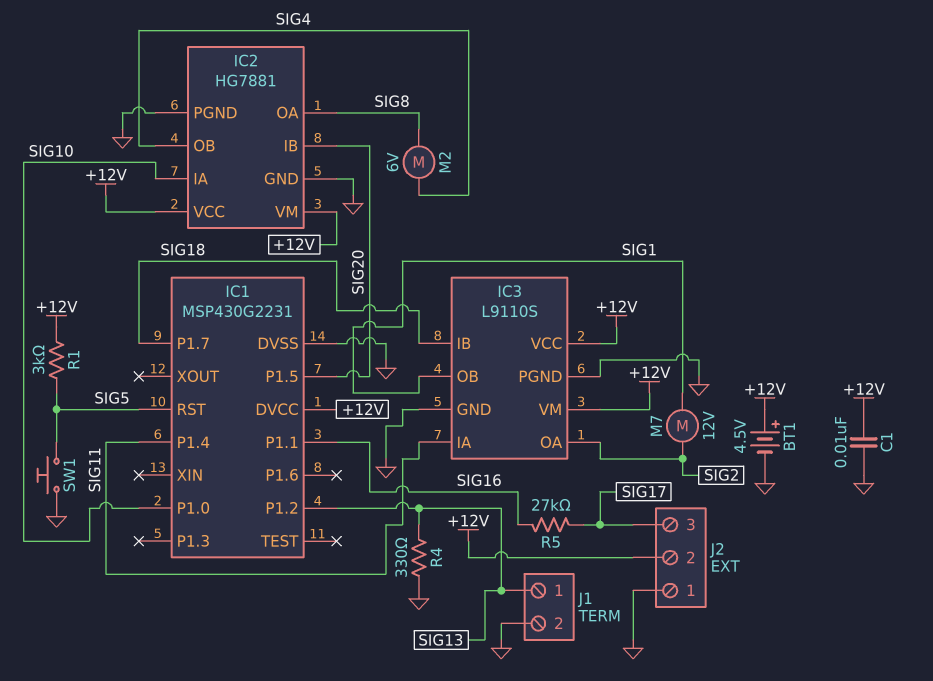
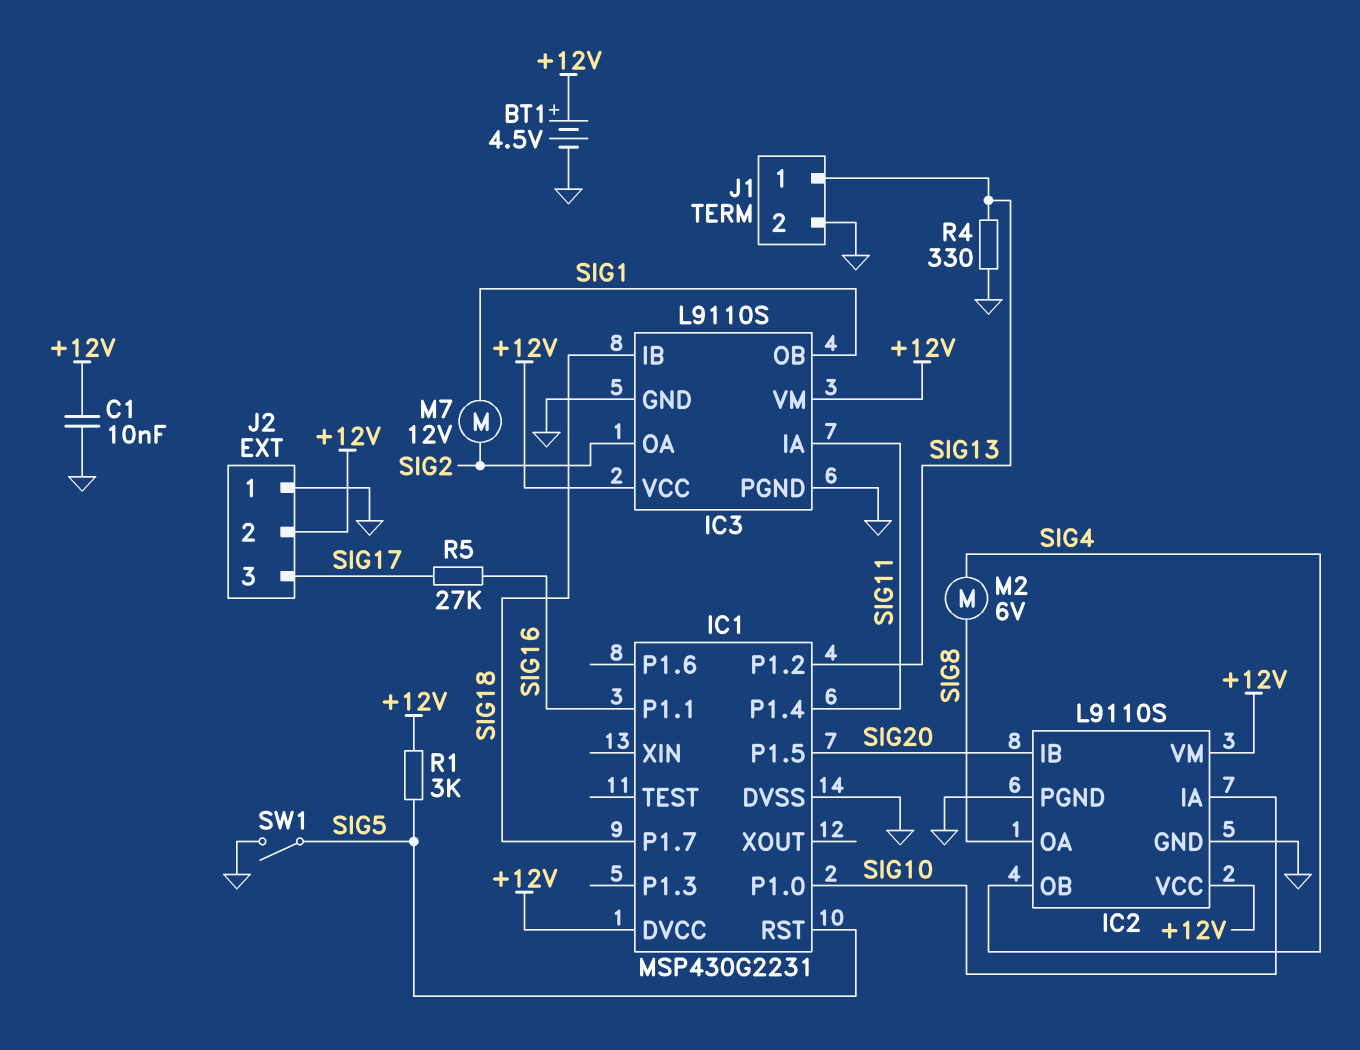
IC2: HG7881 -> L9110S
SW1: button (GND, SIG5) -> switch (GND, SIG5)

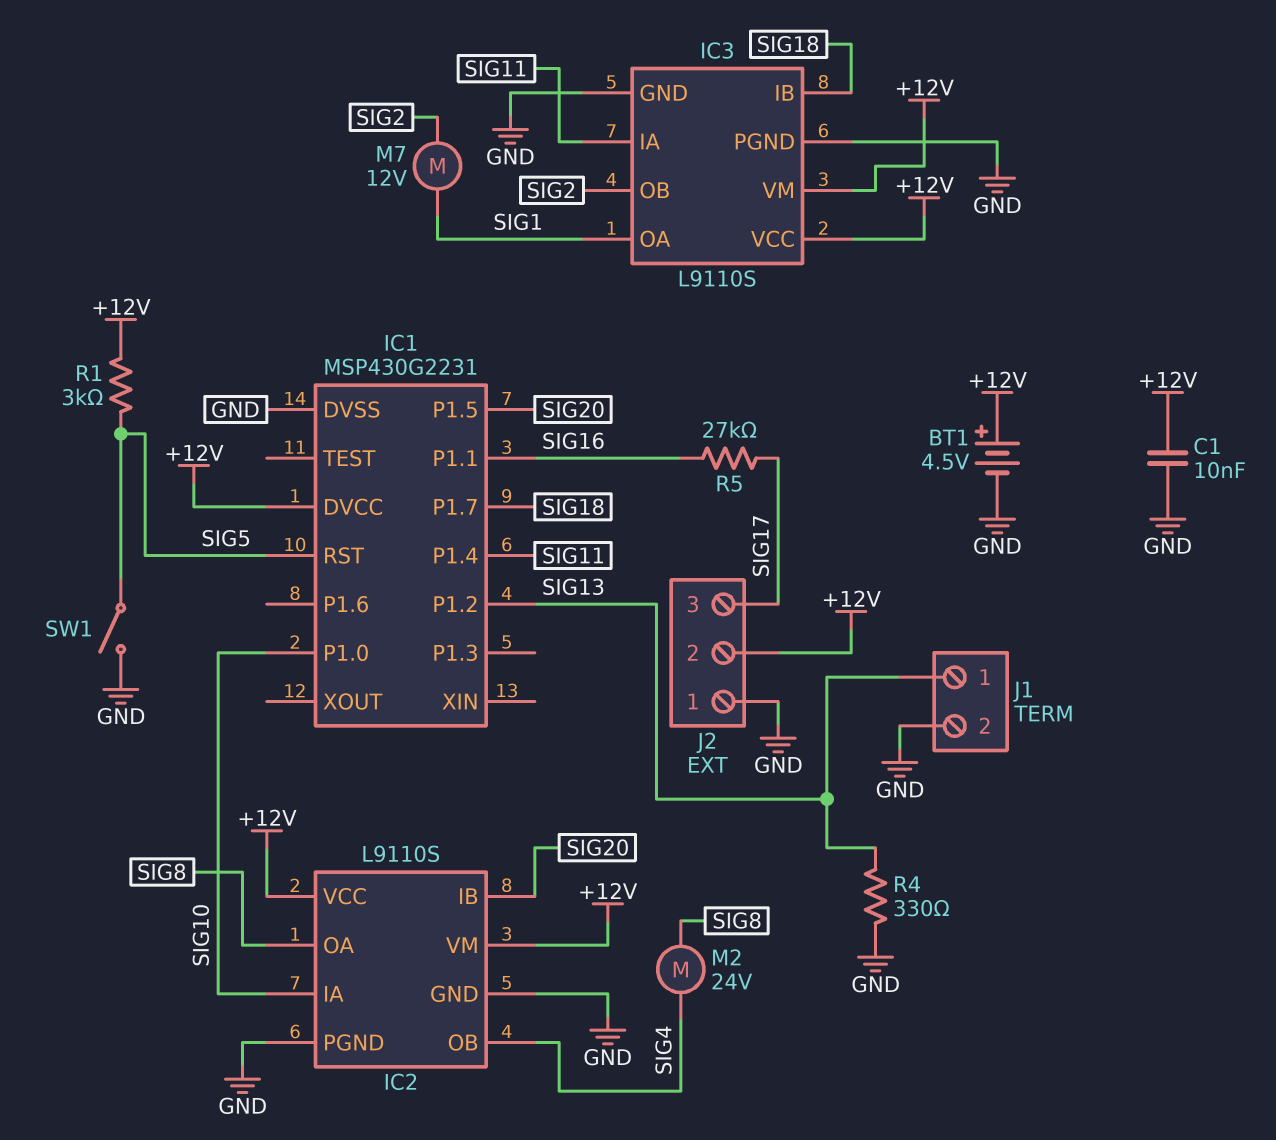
IC3 pin OA: SIG2 -> SIG1
IC3 pin OB: SIG1 -> SIG2
M2: motor 6V (SIG4, SIG8) -> motor 24V (SIG4, SIG8)

